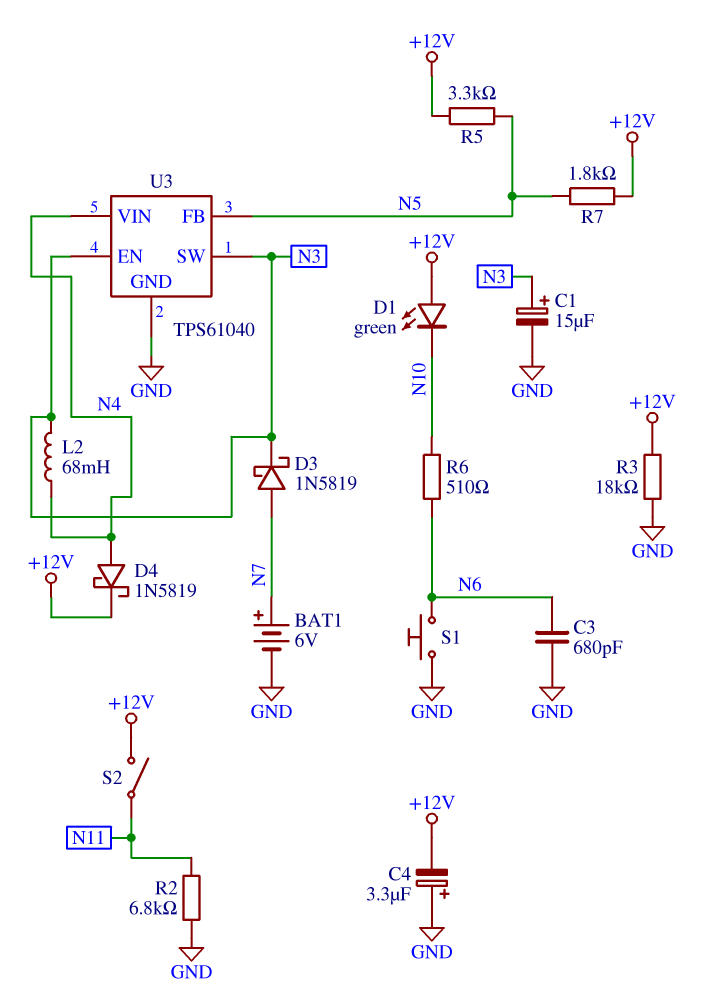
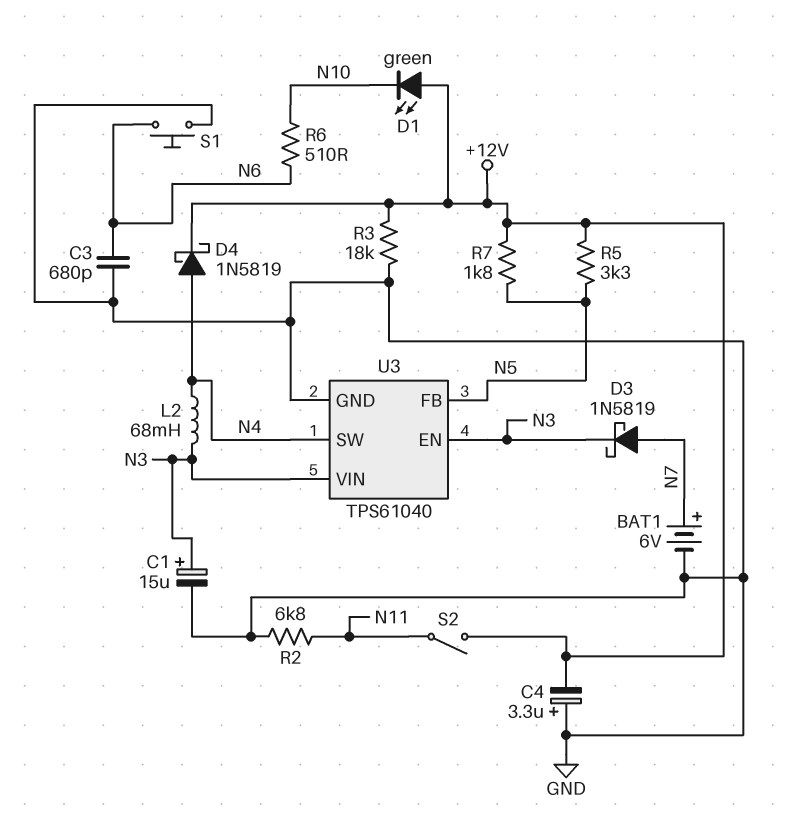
U3 pin SW: N3 -> N4
U3 pin VIN: N4 -> N3

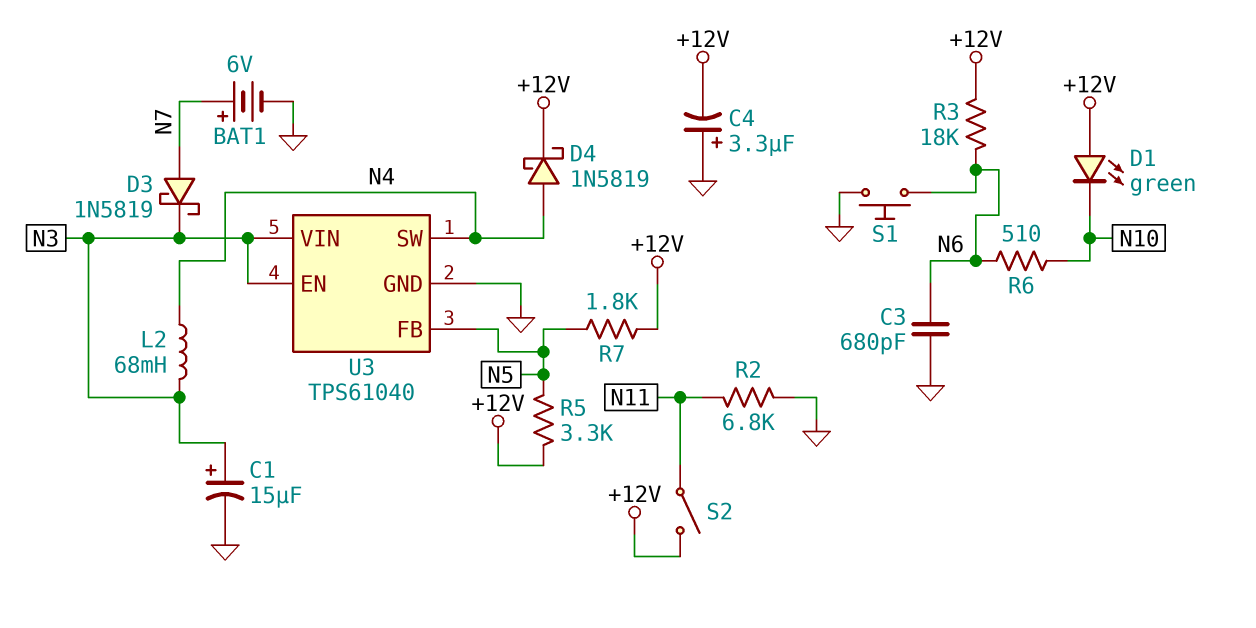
R3: 18k (+12V, GND) -> 18k (+12V, N6)

